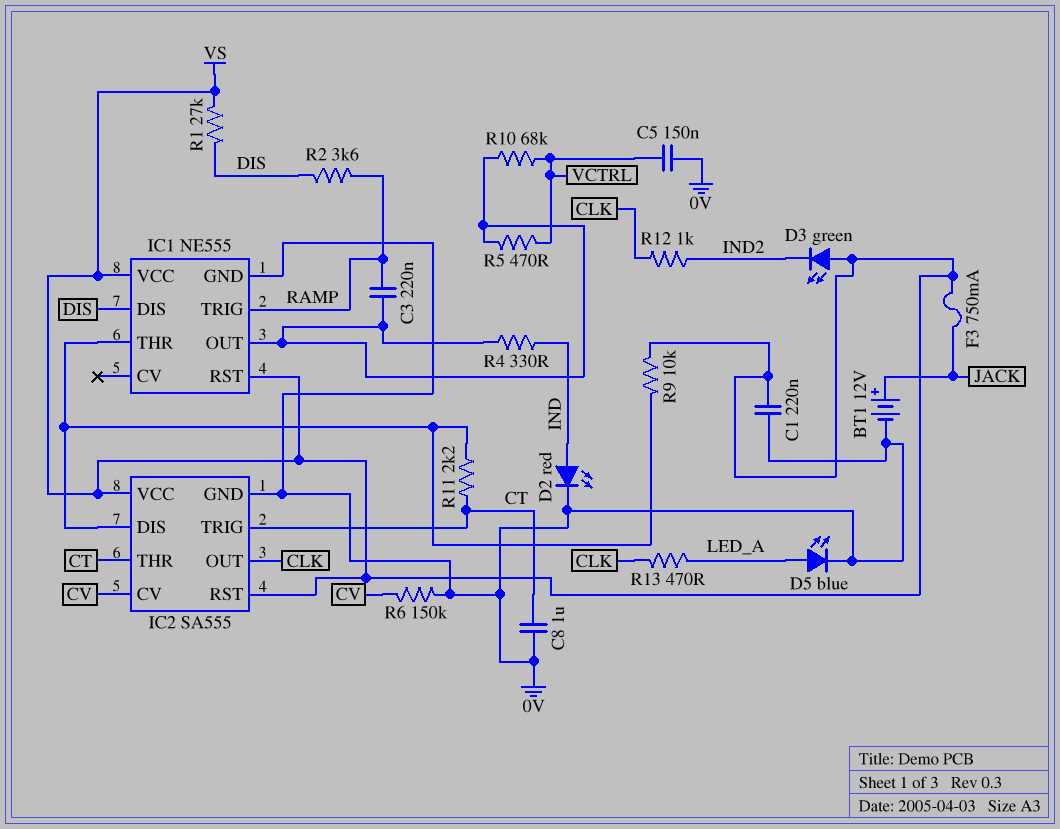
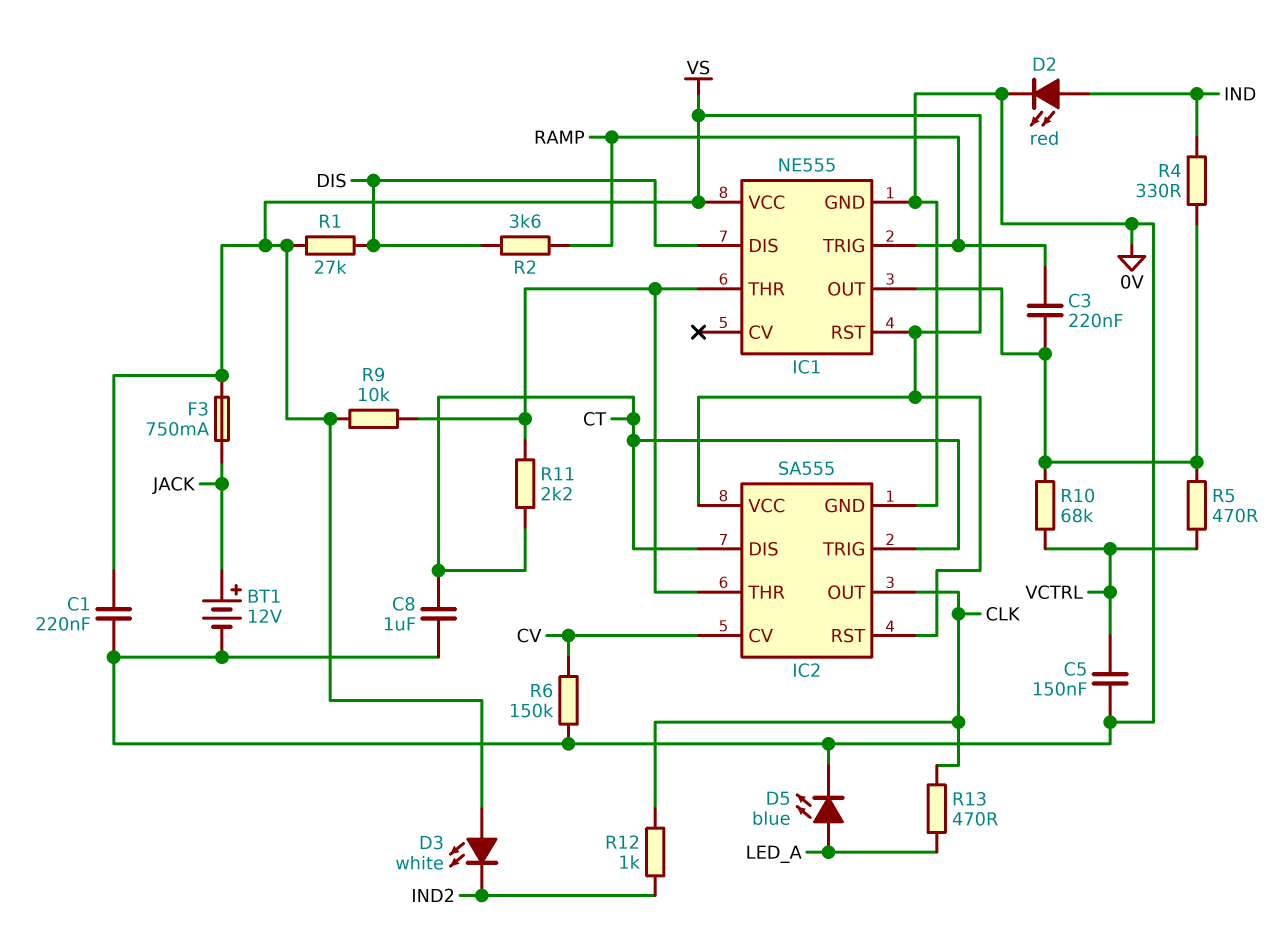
D3: LED green (A VS, K IND2) -> LED white (A VS, K IND2)
IC2 pin DIS: IC1/THR -> CT
IC2 pin THR: CT -> IC1/THR

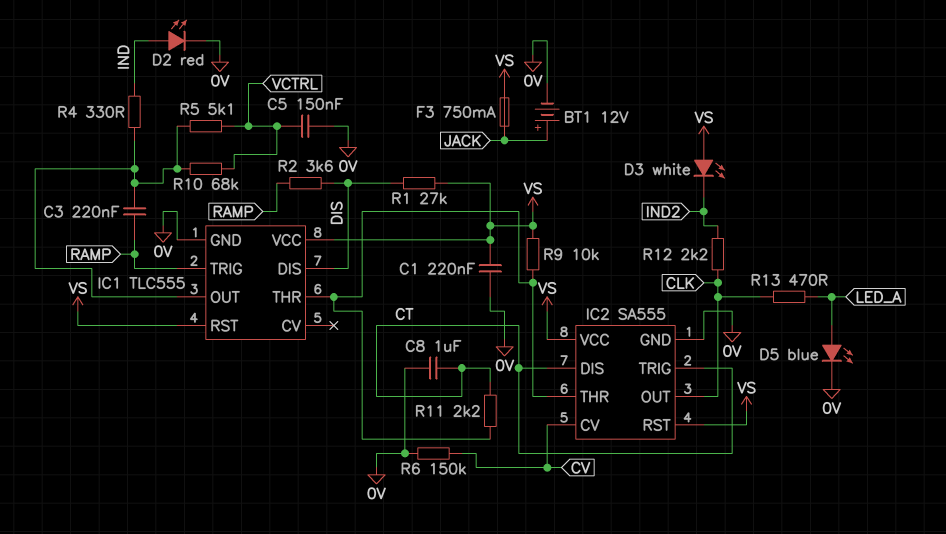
IC1: NE555 -> TLC555
R5: 470 (IC1/OUT, VCTRL) -> 5.1k (IC1/OUT, VCTRL)
R12: 1k (CLK, IND2) -> 2.2k (CLK, IND2)

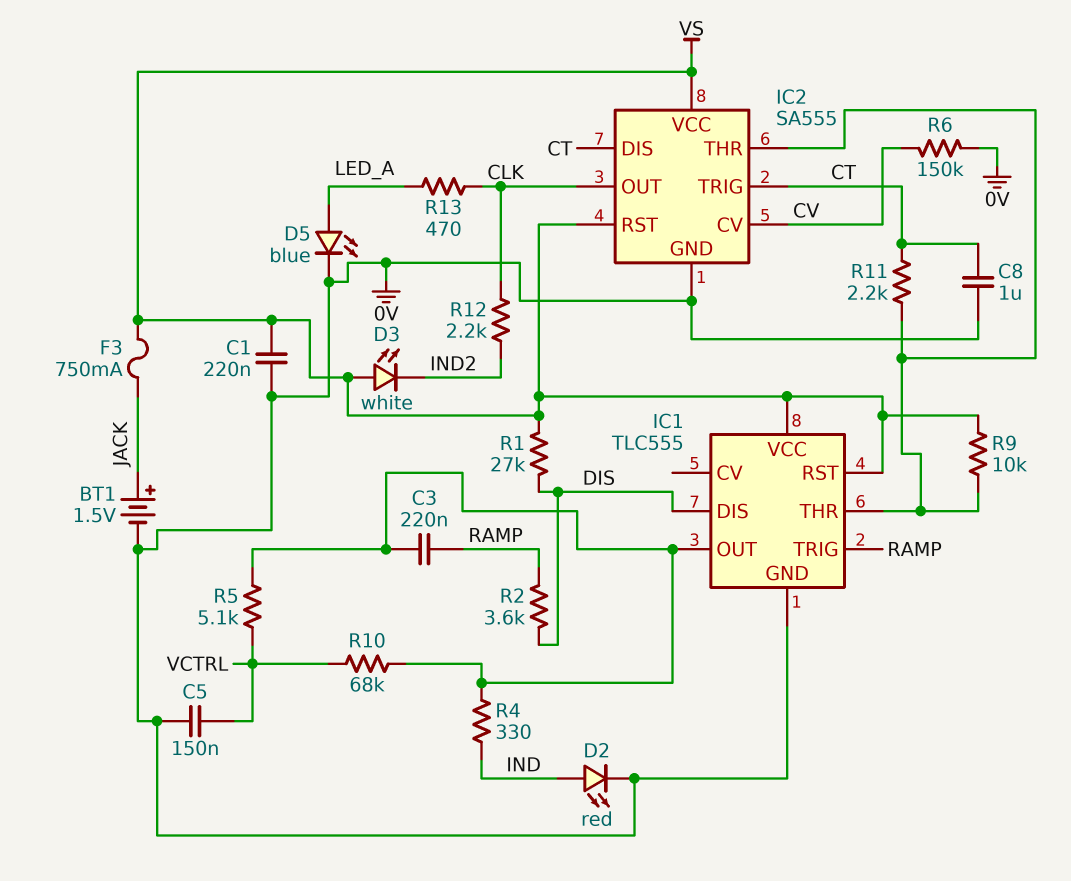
BT1: 12V (plus JACK, minus 0V) -> 1.5V (plus JACK, minus 0V)

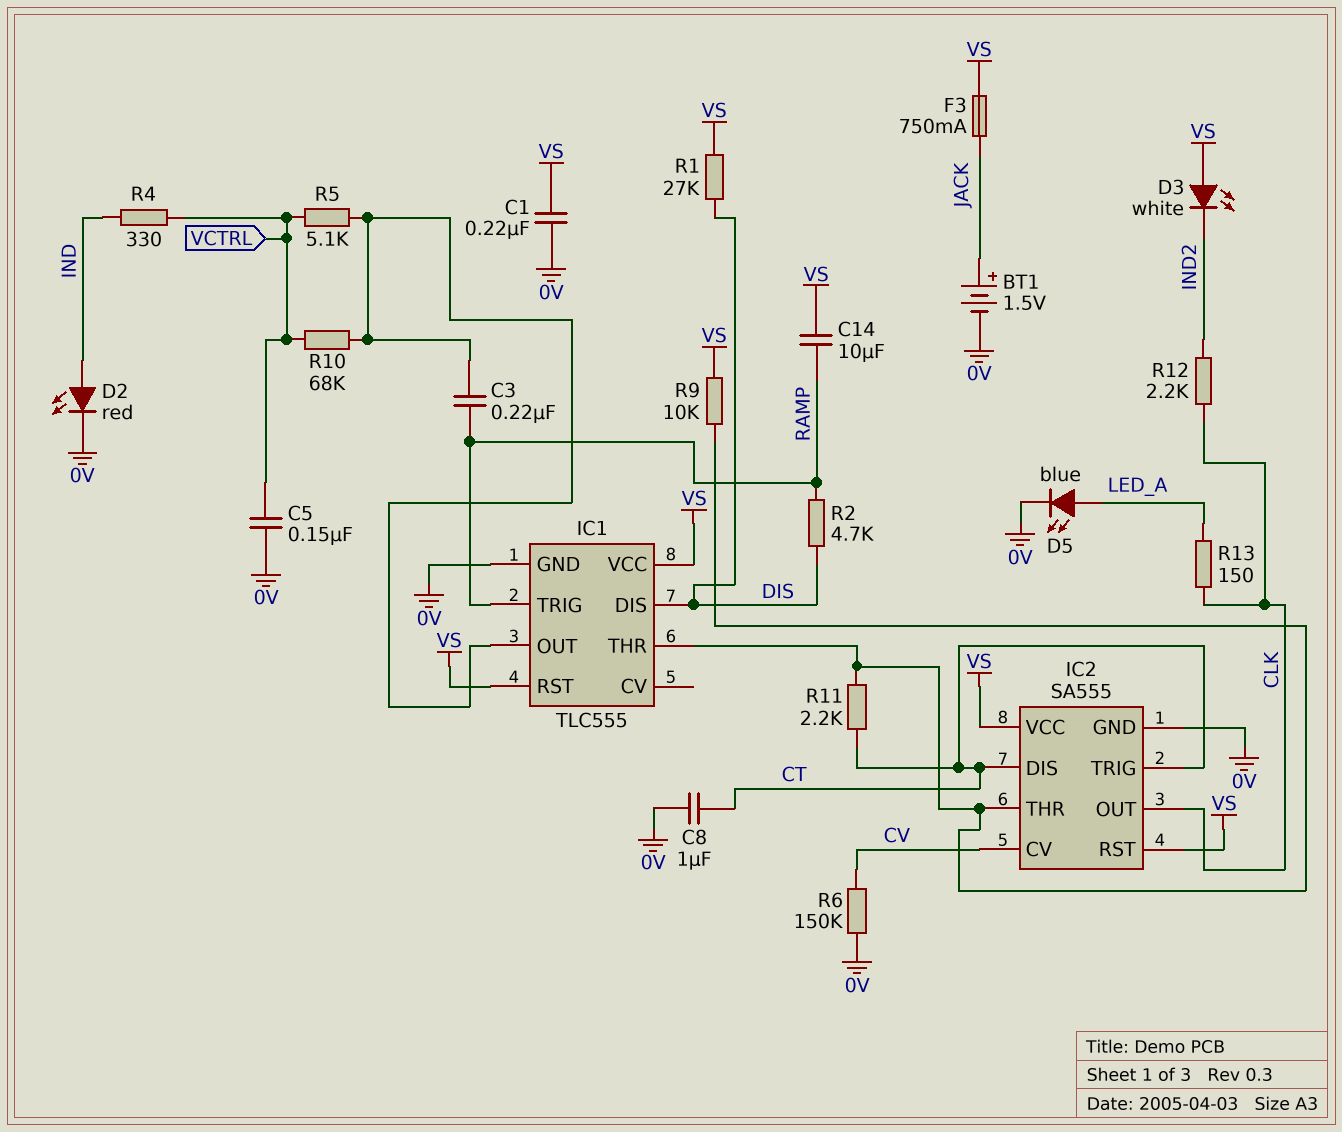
C14: none -> 10uF (RAMP, VS)
R2: 3.6k (DIS, RAMP) -> 4.7k (DIS, RAMP)
R4: 330 (IC1/OUT, IND) -> 330 (IND, VCTRL)
R13: 470 (CLK, LED_A) -> 150 (CLK, LED_A)

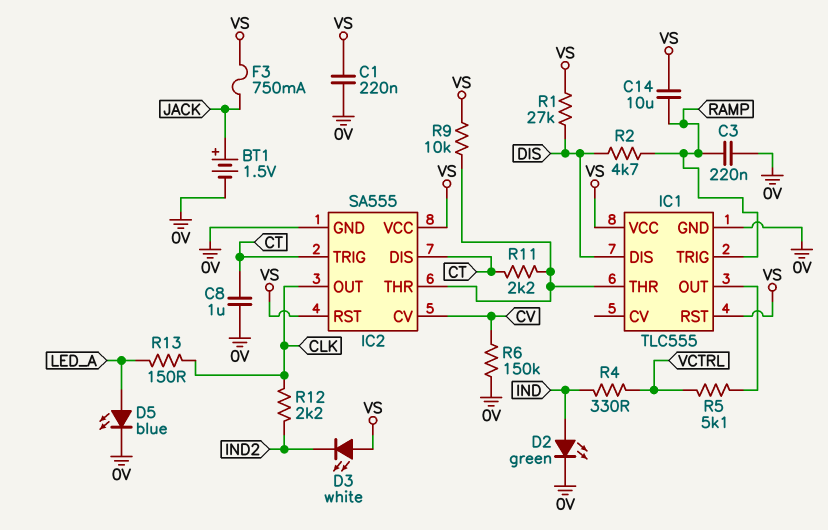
C3: 220nF (IC1/OUT, RAMP) -> 220nF (0V, RAMP)
C5: 150nF (0V, VCTRL) -> none
D2: LED red (A IND, K 0V) -> LED green (A IND, K 0V)
R10: 68k (IC1/OUT, VCTRL) -> none

